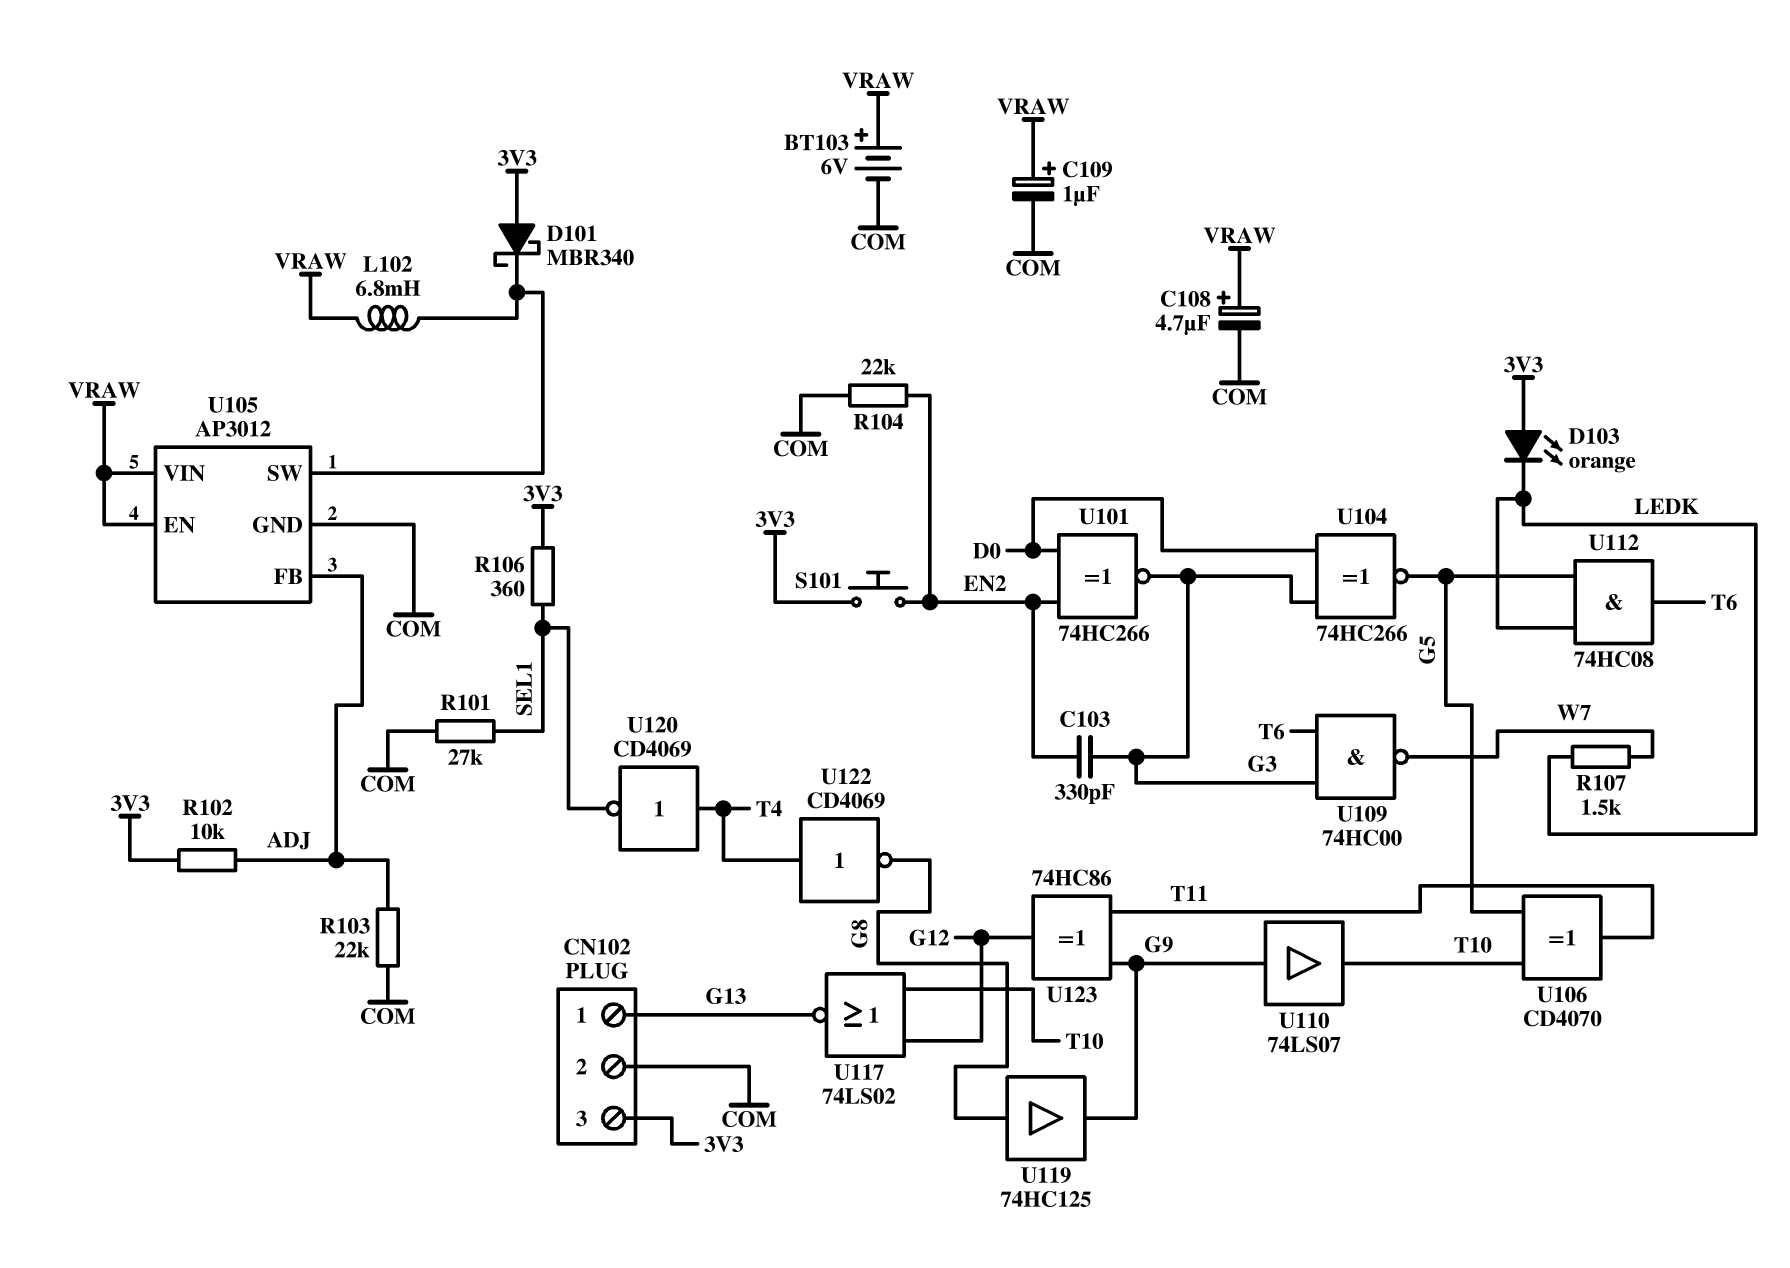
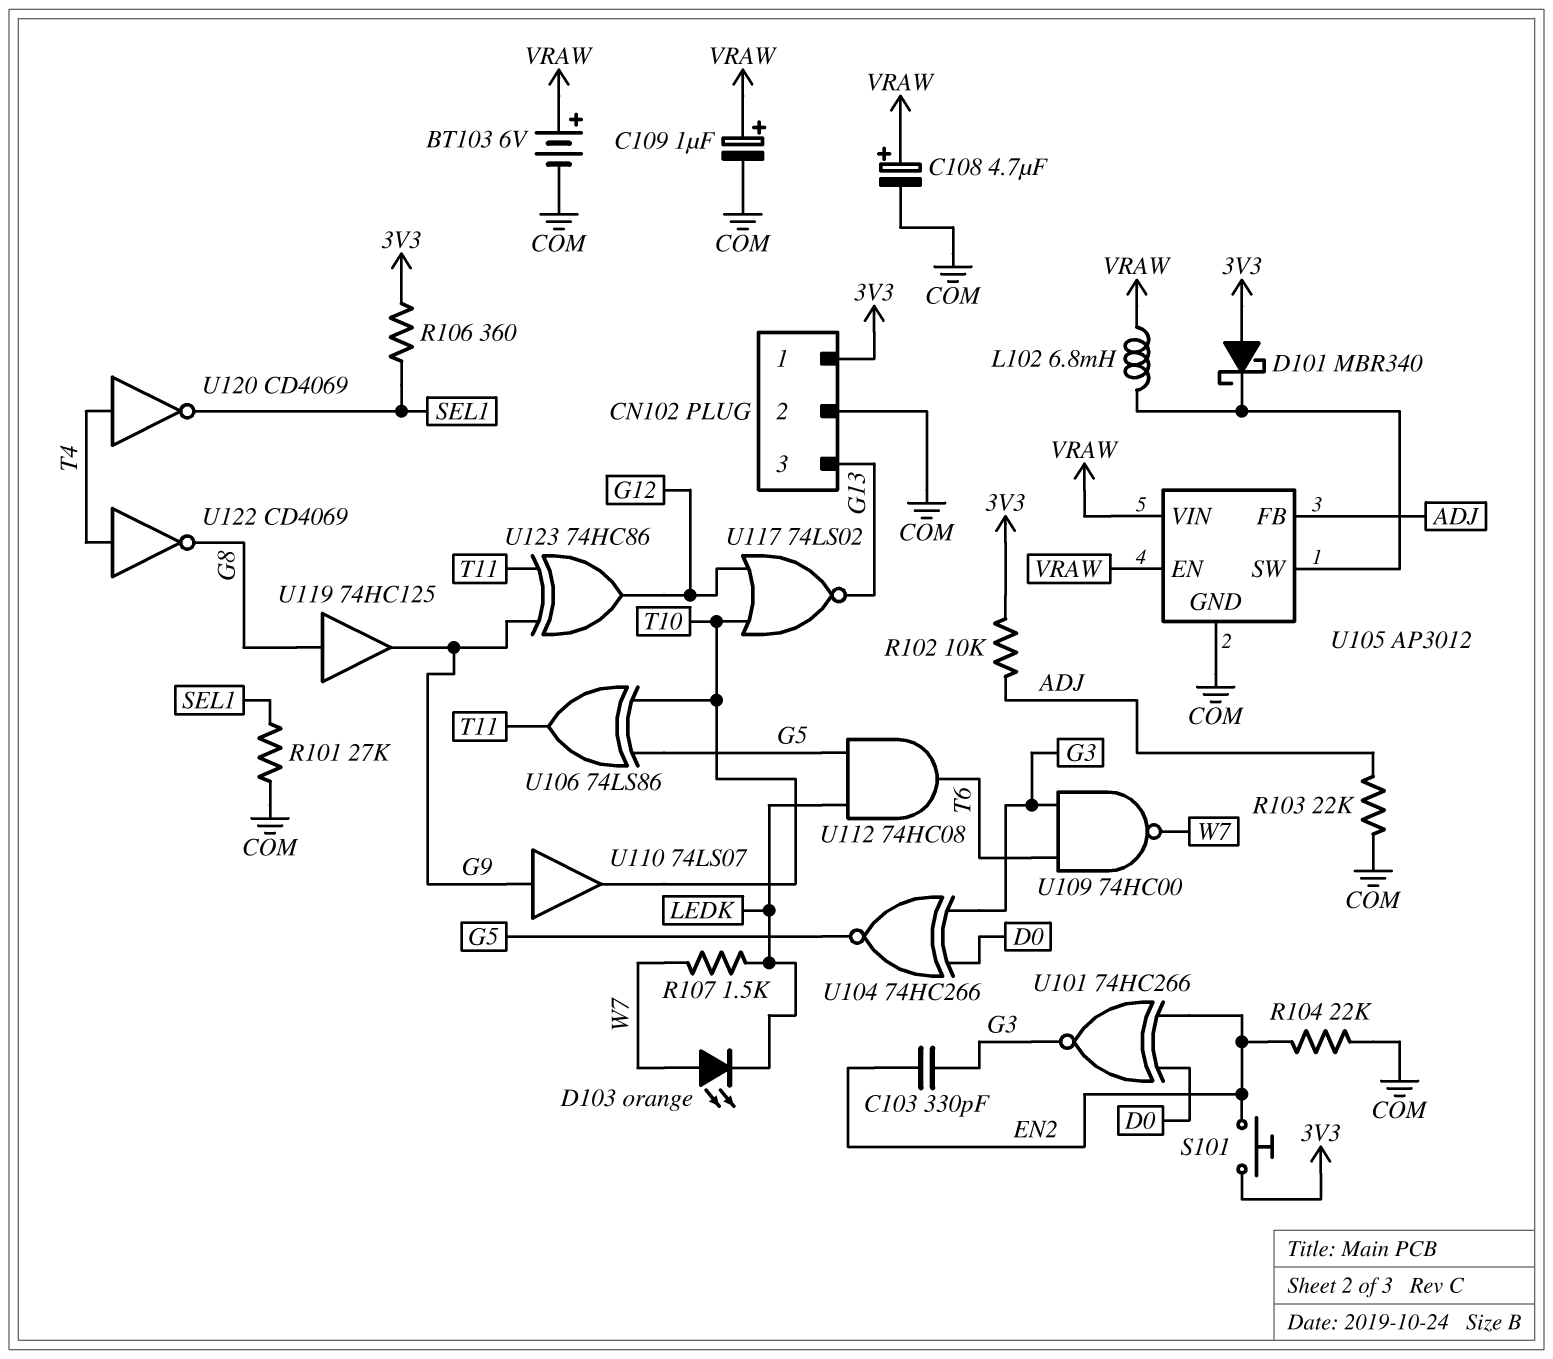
CN102 pin 1: G13 -> 3V3
CN102 pin 3: 3V3 -> G13
D103: LED orange (A 3V3, K LEDK) -> LED orange (A W7, K LEDK)
U106: XOR CD4070 (in G5, in T10, out T11) -> XOR 74LS86 (in G5, in T10, out T11)

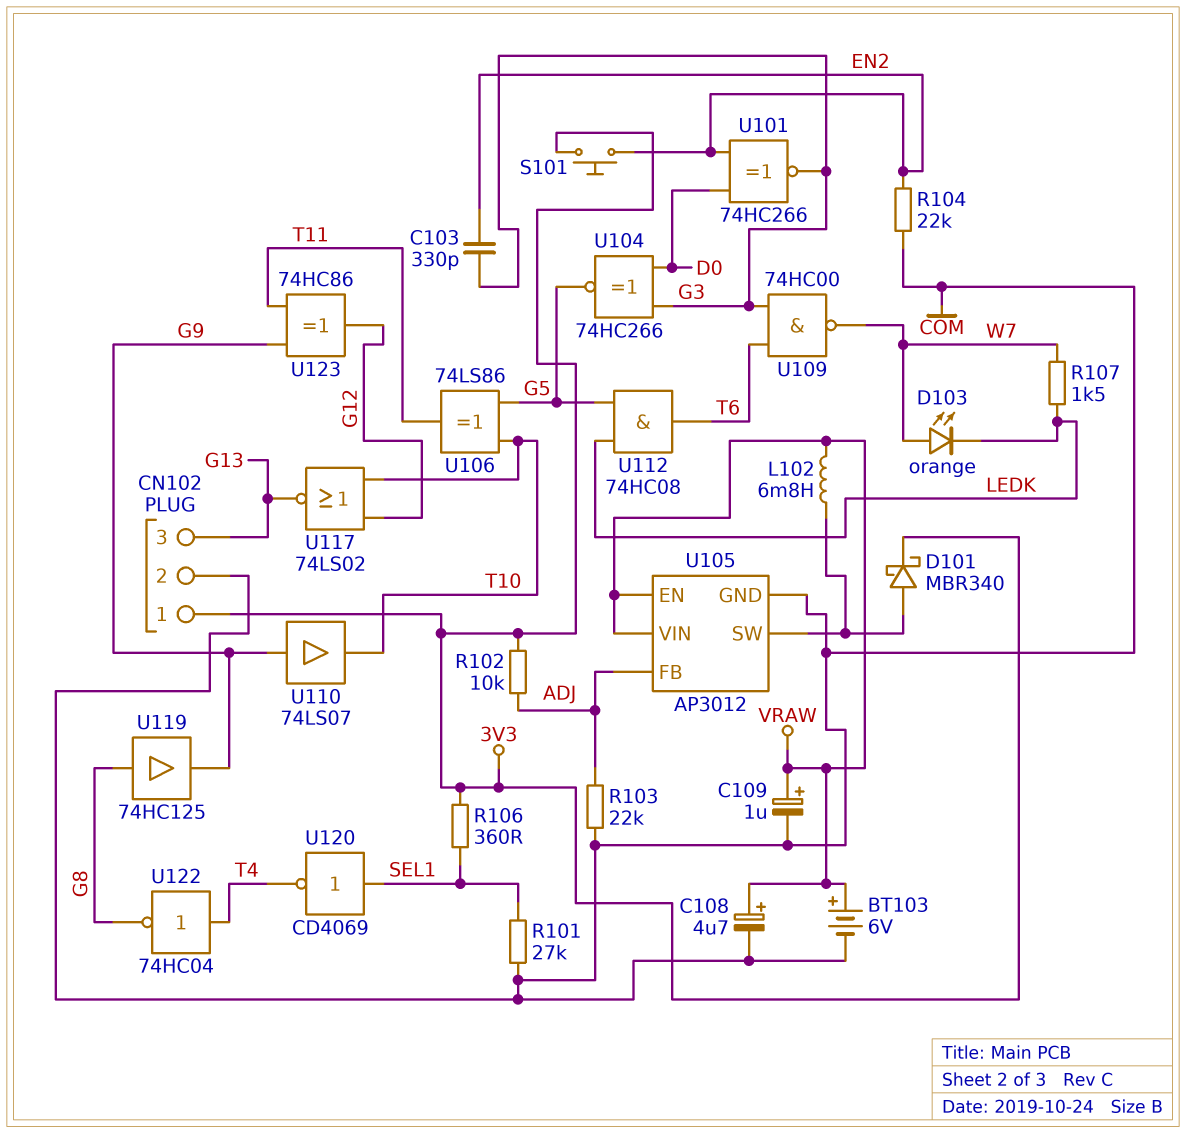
D101: schottky MBR340 (A 3V3, K U105/SW) -> schottky MBR340 (A U105/SW, K 3V3)
U120: NOT CD4069 (in T4, out SEL1) -> NOT CD4069 (in SEL1, out T4)
U122: NOT CD4069 (in T4, out G8) -> NOT 74HC04 (in T4, out G8)

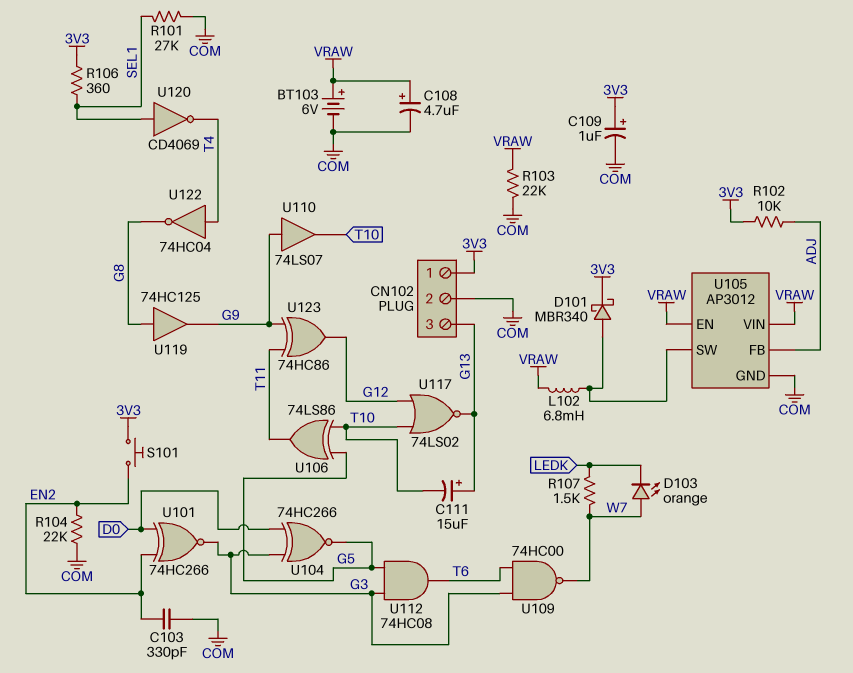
C103: 330pF (EN2, G3) -> 330pF (COM, EN2)
C109: 1uF (plus VRAW, minus COM) -> 1uF (plus 3V3, minus COM)
C111: none -> 15uF (plus G13, minus T10)
R103: 22k (ADJ, COM) -> 22k (COM, VRAW)
U112: AND 74HC08 (in G5, in LEDK, out T6) -> AND 74HC08 (in G3, in G5, out T6)

